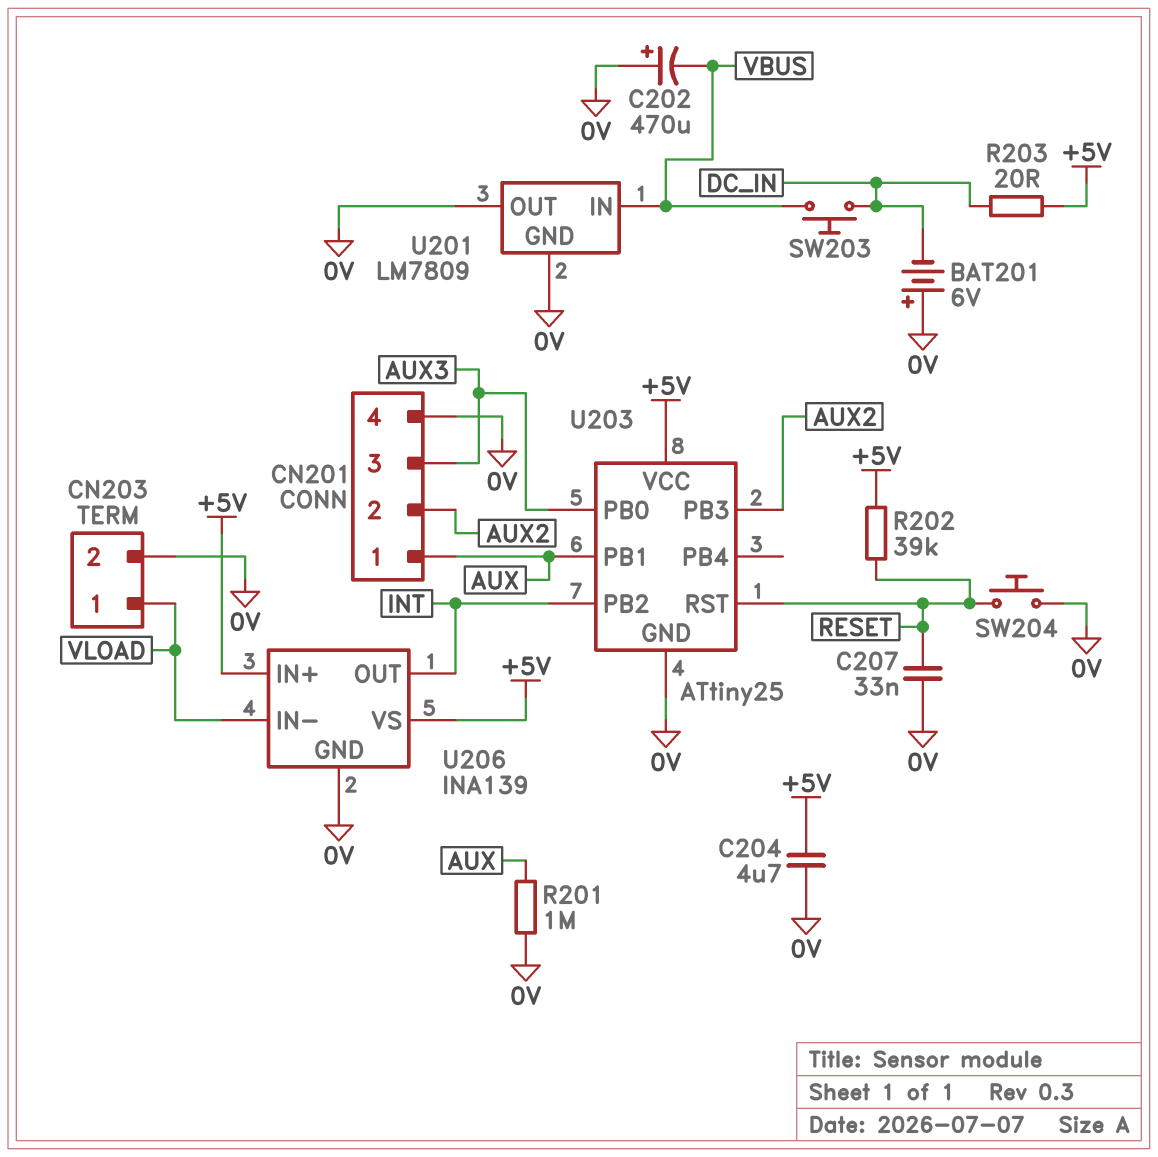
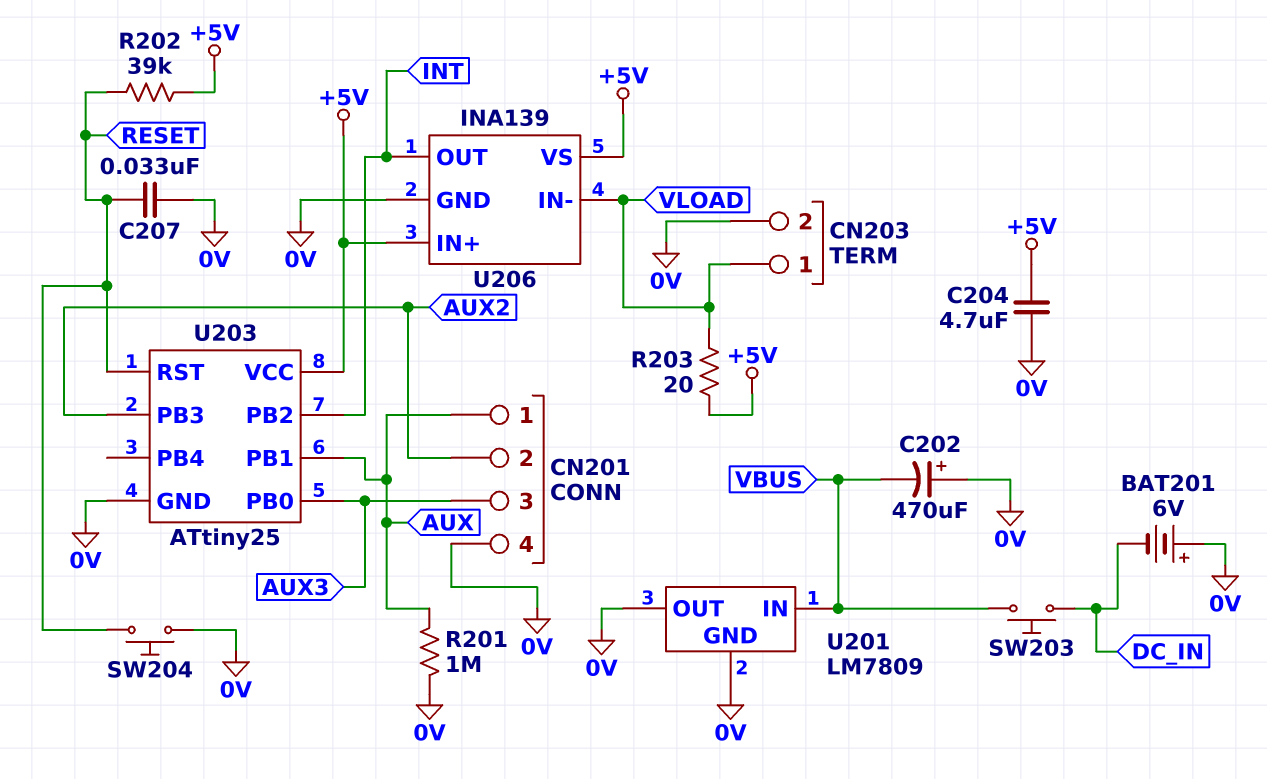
R203: 20 (+5V, DC_IN) -> 20 (+5V, VLOAD)

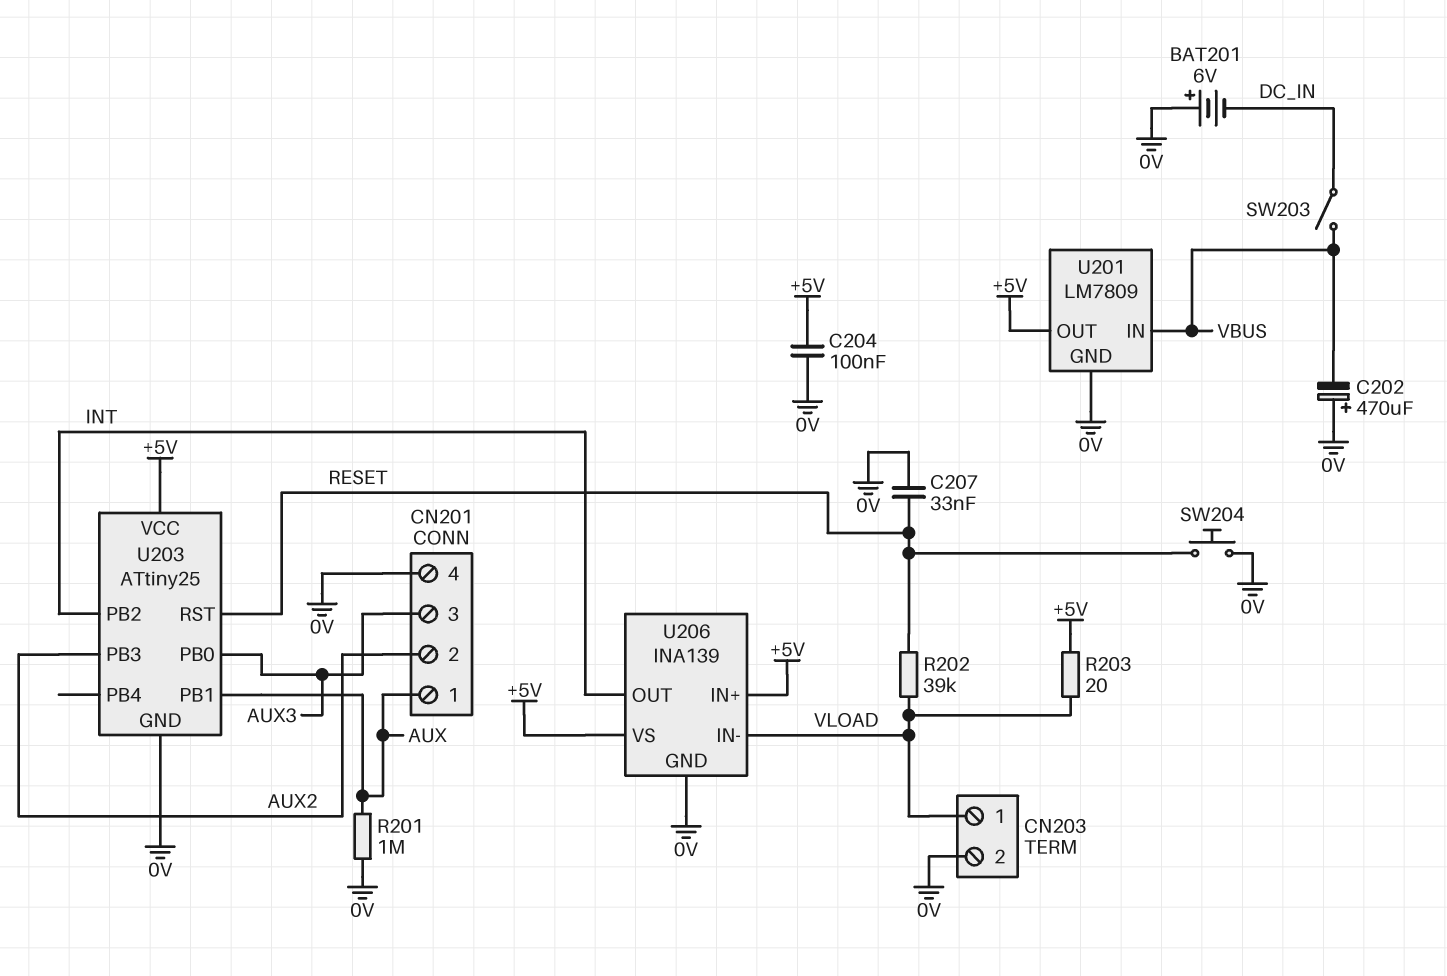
C204: 4.7uF (+5V, 0V) -> 100nF (+5V, 0V)
R202: 39k (+5V, RESET) -> 39k (RESET, VLOAD)
SW203: button (DC_IN, VBUS) -> switch (DC_IN, VBUS)
U201 pin OUT: 0V -> +5V

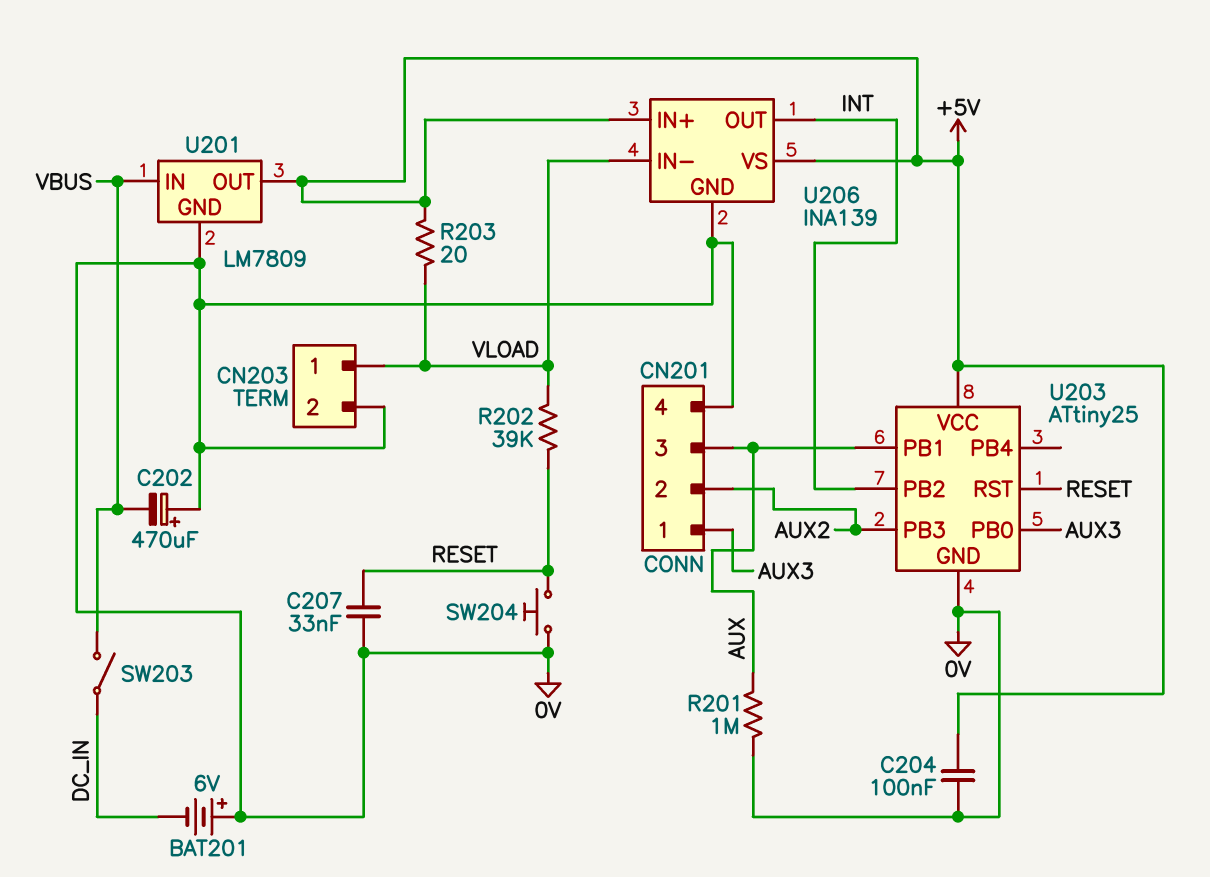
CN201 pin 1: AUX -> AUX3
CN201 pin 3: AUX3 -> AUX

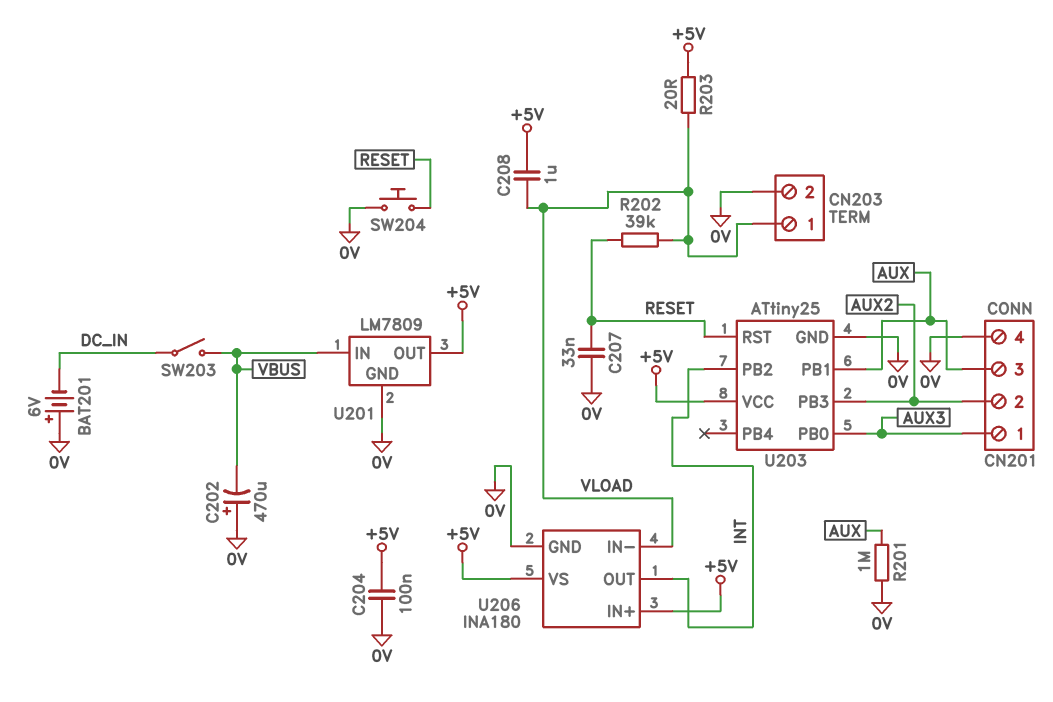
C208: none -> 1uF (+5V, VLOAD)
U206: INA139 -> INA180

